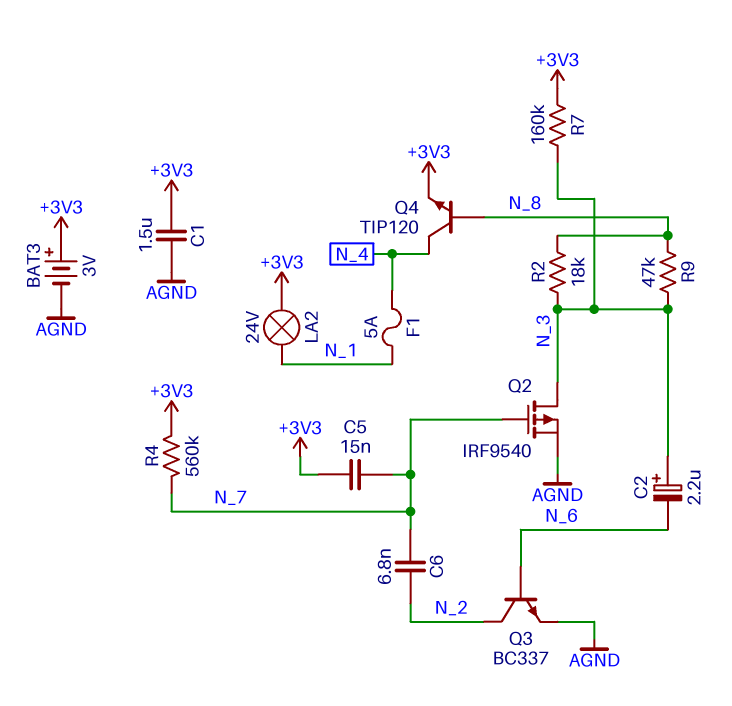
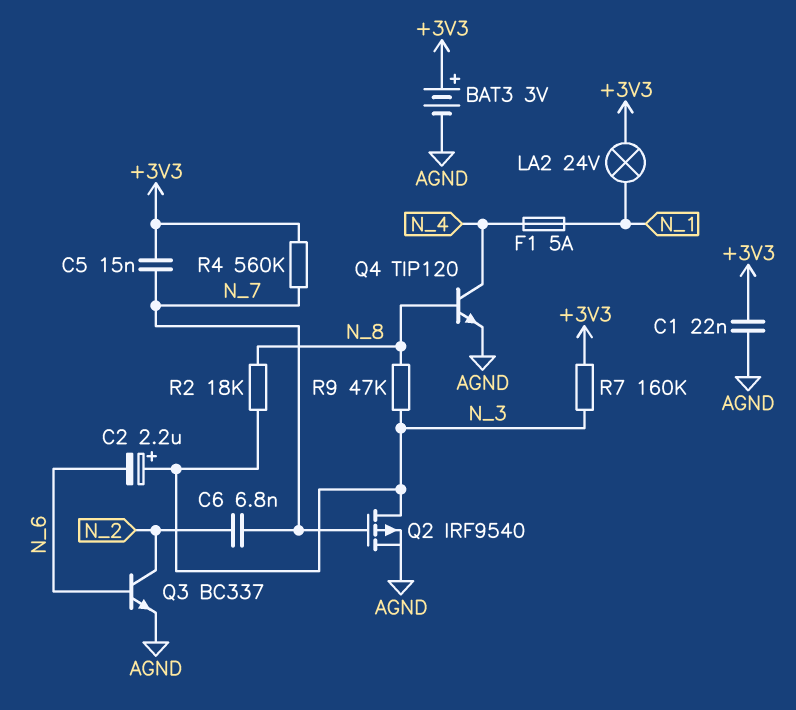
C1: 1.5uF (+3V3, AGND) -> 22nF (+3V3, AGND)
Q4: NPN TIP120 (B N_8, C N_4, E +3V3) -> NPN TIP120 (B N_8, C N_4, E AGND)

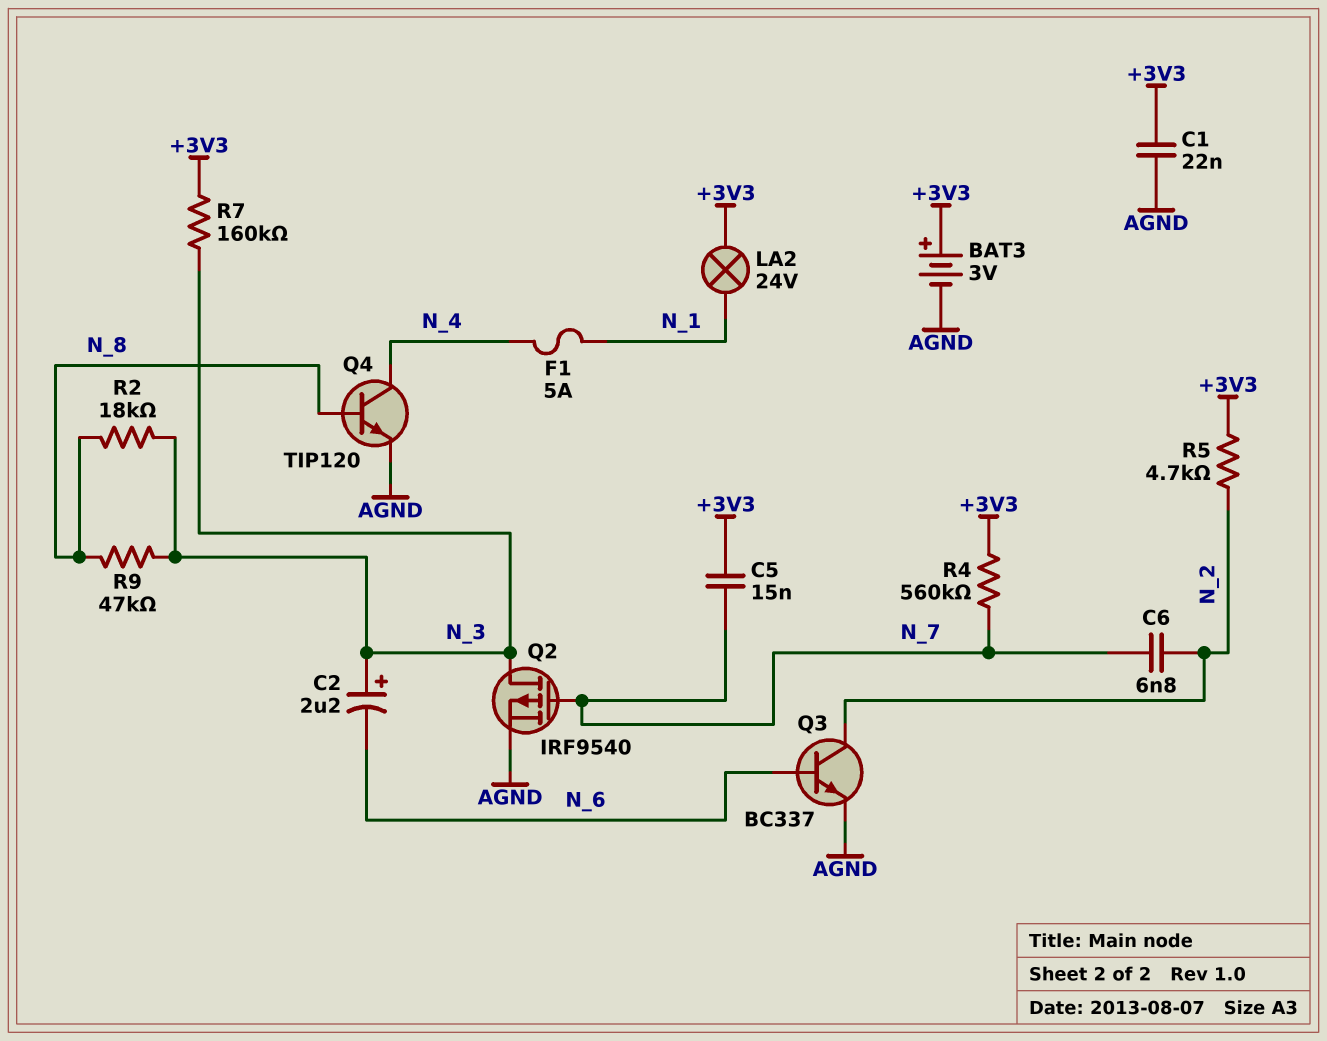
R5: none -> 4.7k (+3V3, N_2)

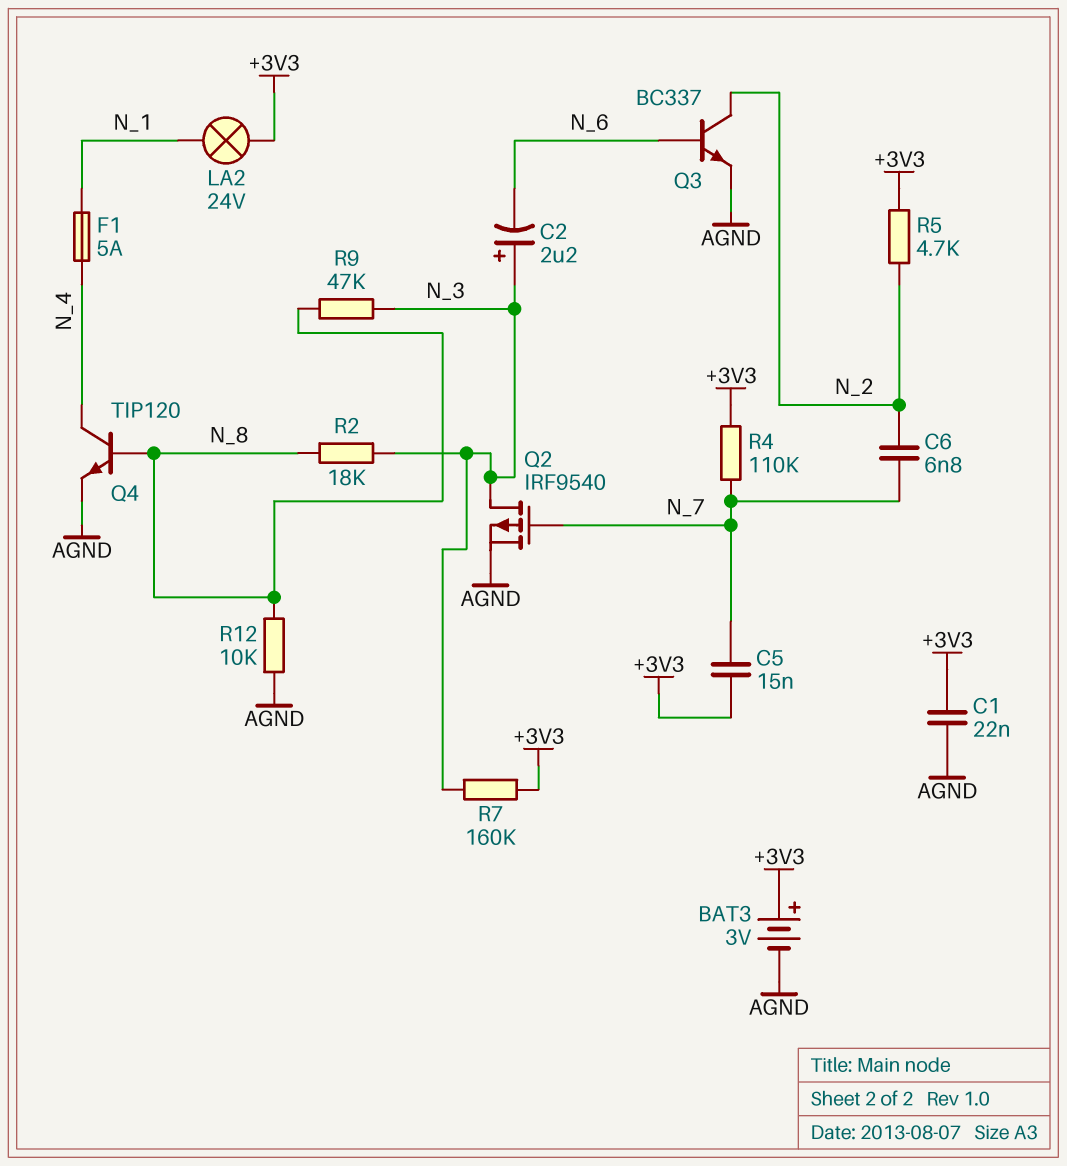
R4: 560k (+3V3, N_7) -> 110k (+3V3, N_7)
R12: none -> 10k (AGND, N_8)

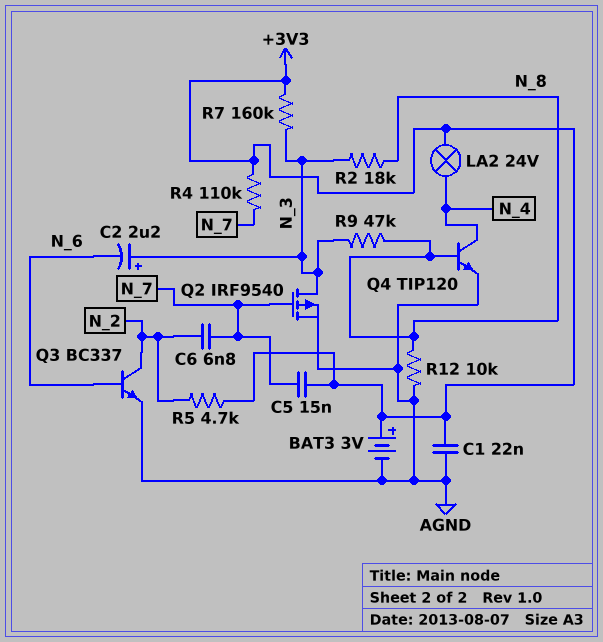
F1: 5A (N_1, N_4) -> none
LA2: lamp 24V (+3V3, N_1) -> lamp 24V (+3V3, N_4)

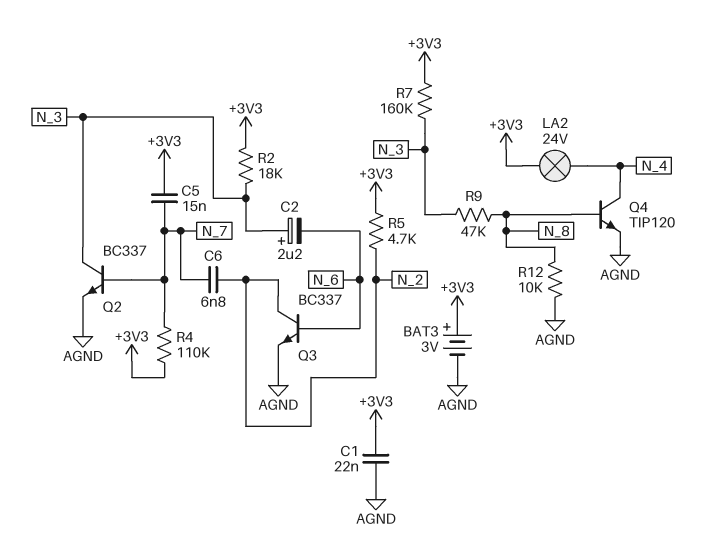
Q2: PMOS IRF9540 (G N_7, D N_3, S AGND) -> NPN BC337 (B N_7, C N_3, E AGND)
R2: 18k (N_3, N_8) -> 18k (+3V3, N_3)

